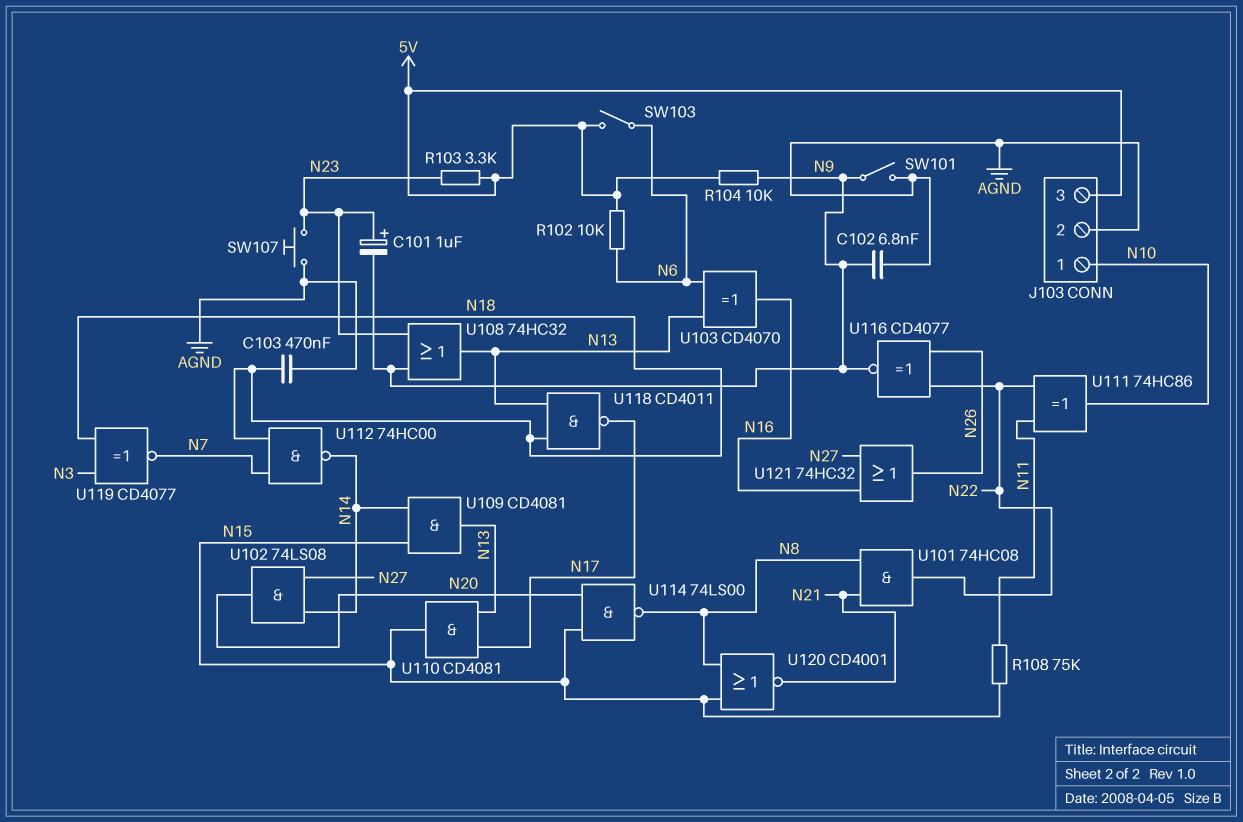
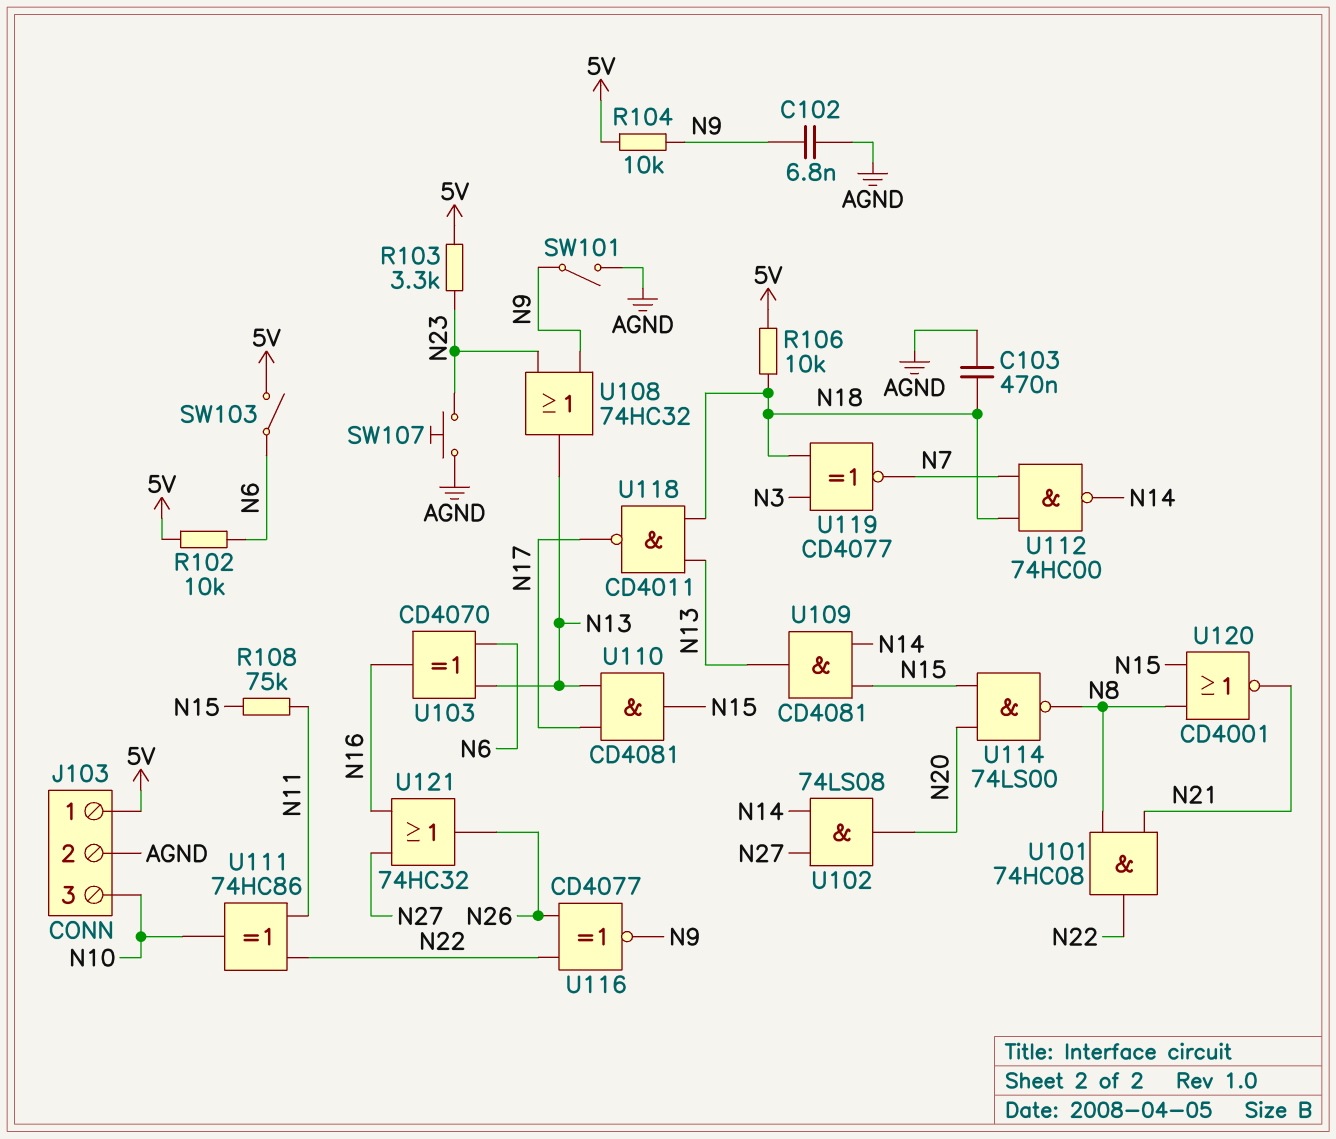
C101: 1uF (plus N23, minus N9) -> none
J103 pin 1: N10 -> 5V
J103 pin 3: 5V -> N10
R106: none -> 10k (5V, N18)

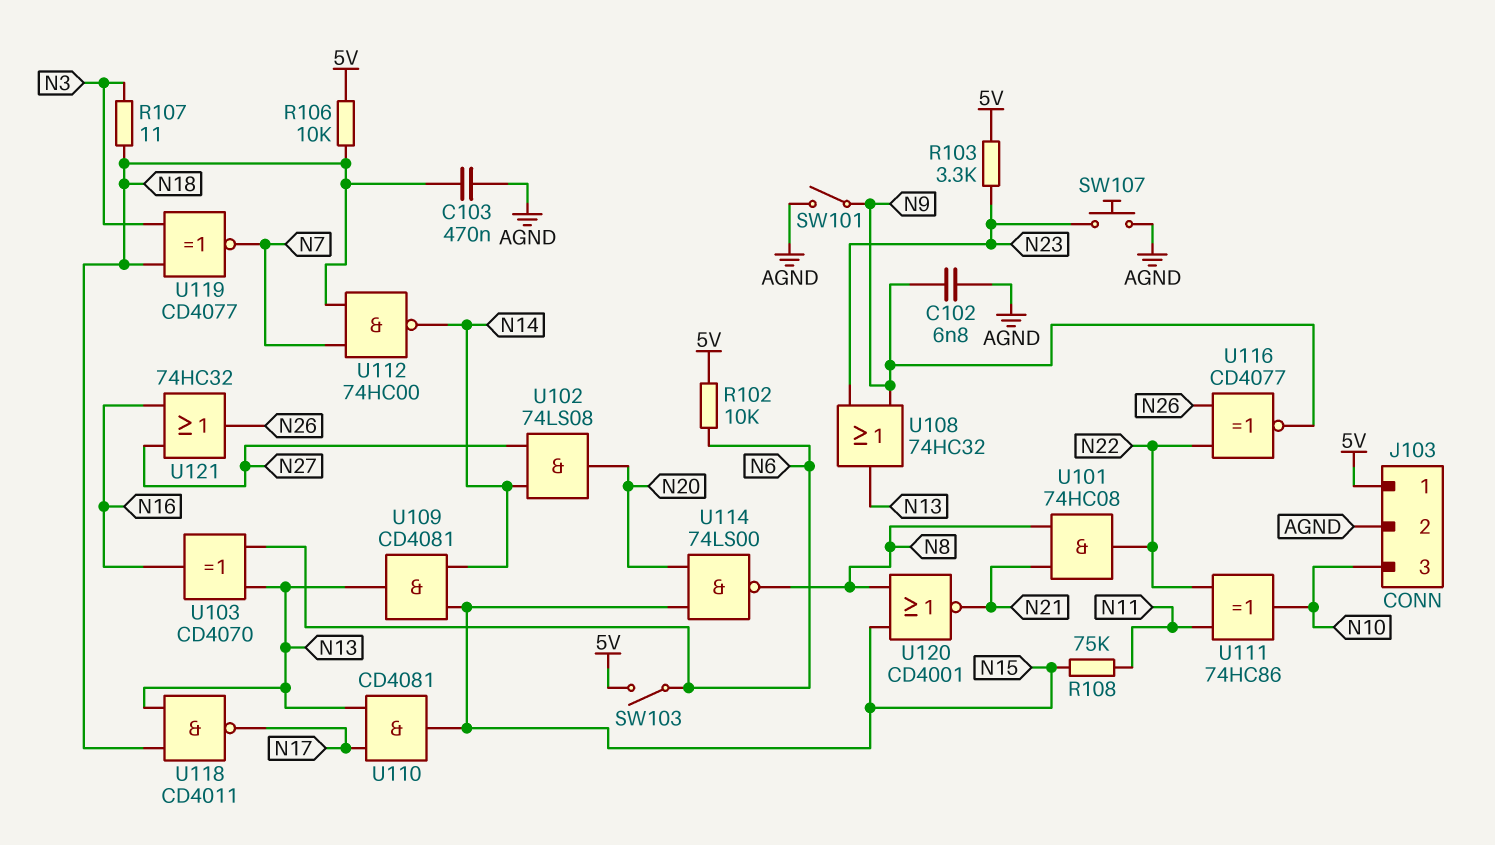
R104: 10k (5V, N9) -> none
R107: none -> 11 (N3, N18)

